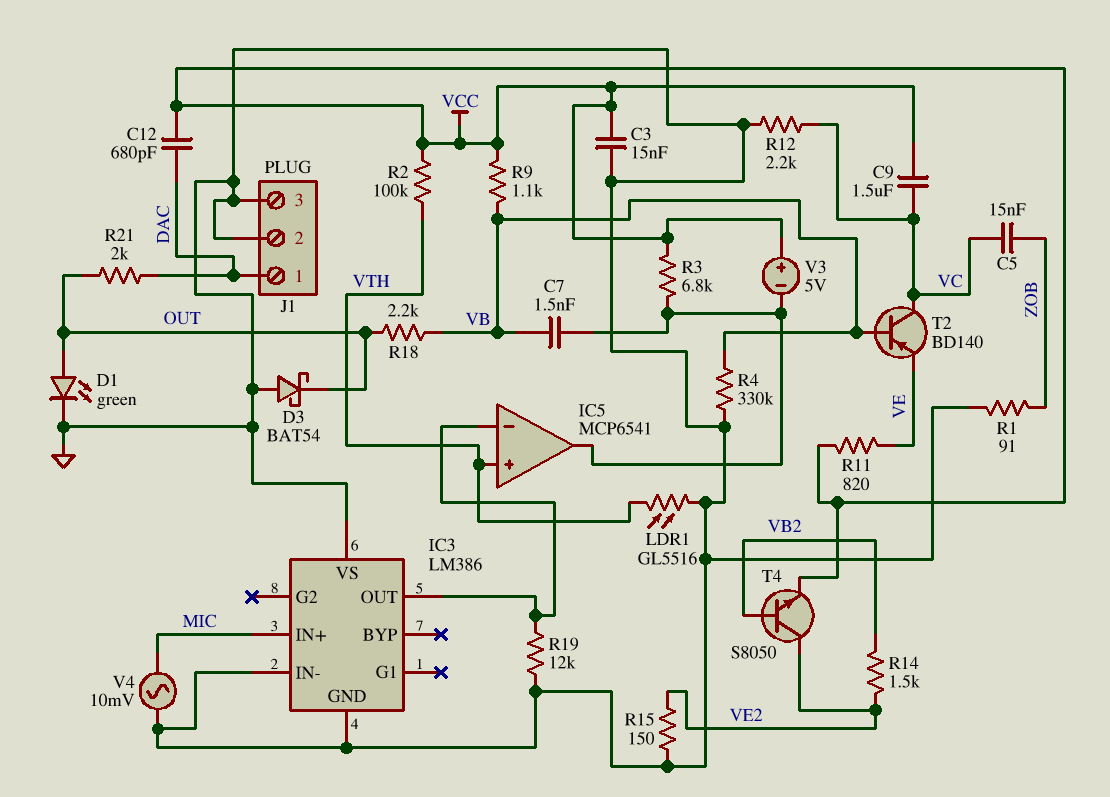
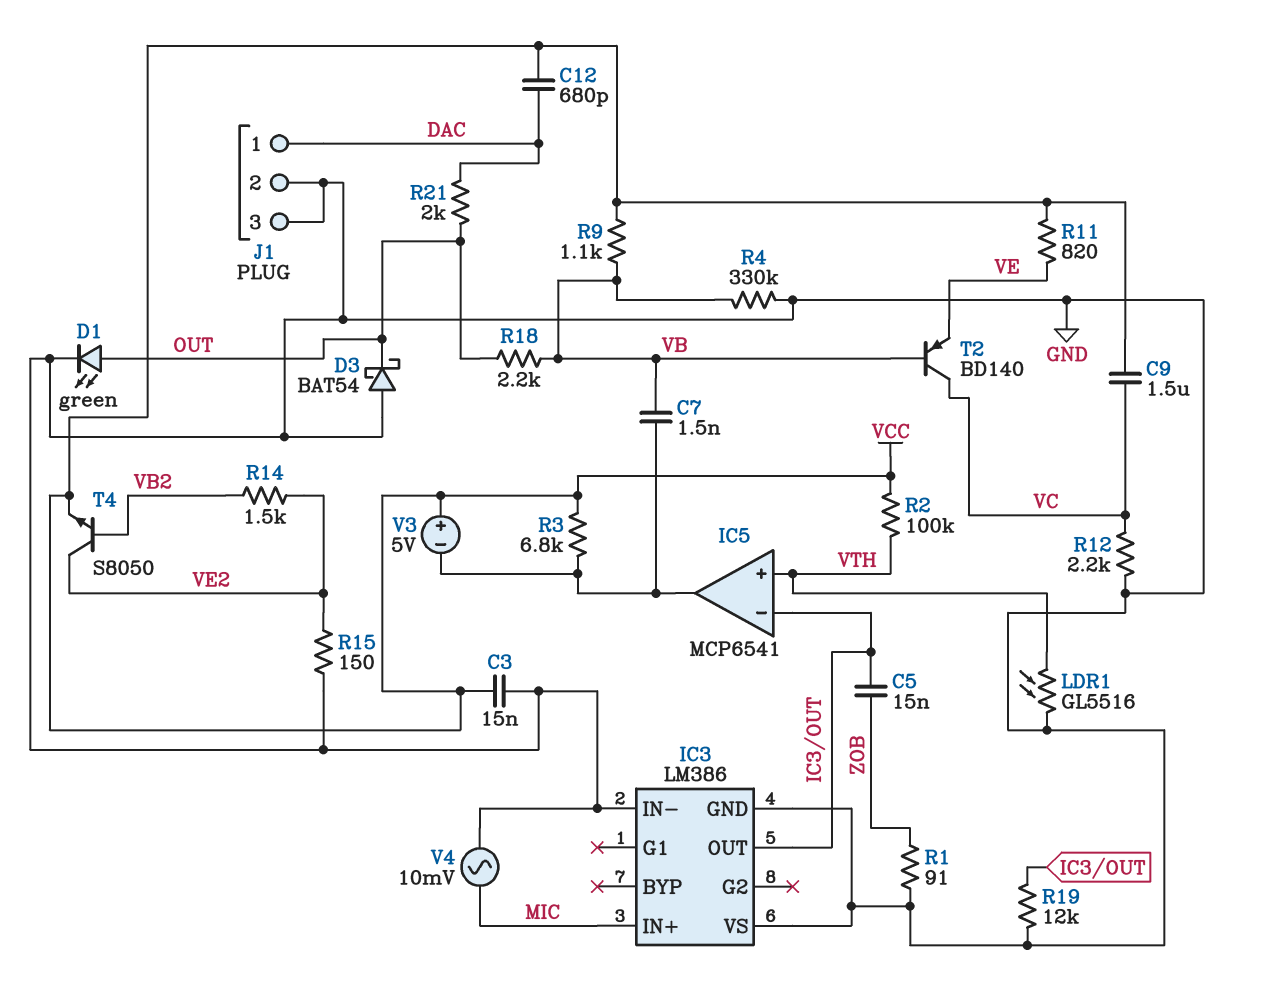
C5: 15nF (VC, ZOB) -> 15nF (IC3/OUT, ZOB)

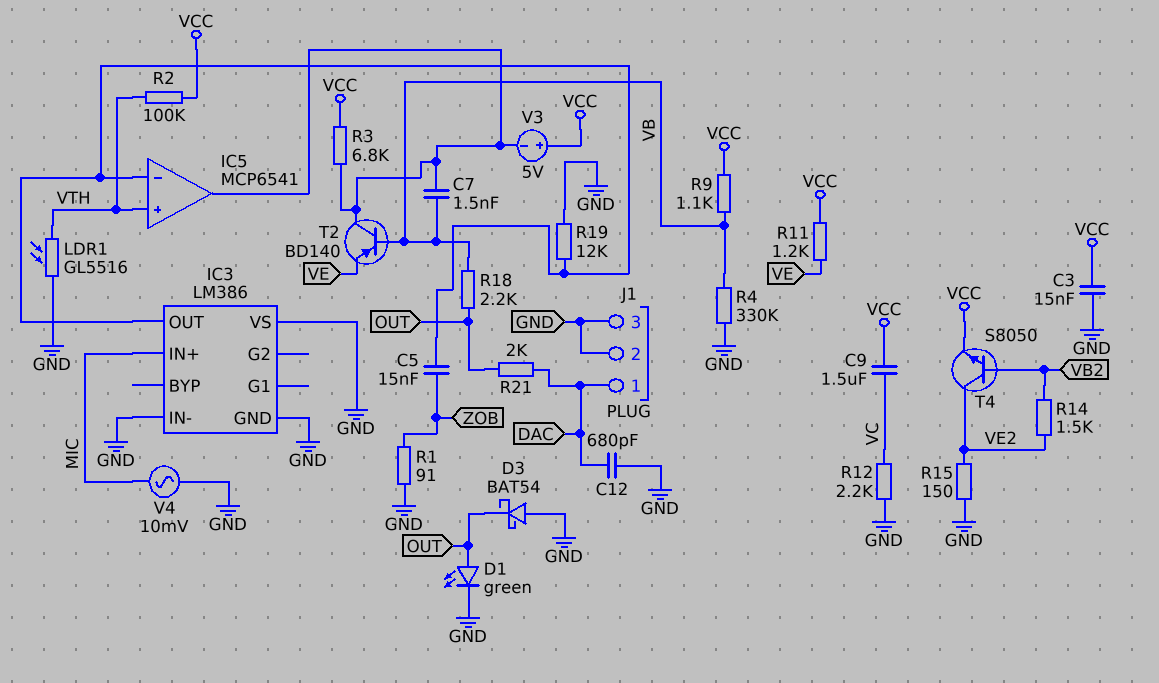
C12: 680pF (DAC, VCC) -> 680pF (DAC, GND)
R11: 820 (VCC, VE) -> 1.2k (VCC, VE)
T2: PNP BD140 (B VB, C VC, E VE) -> PNP BD140 (B VB, C IC5/out, E VE)

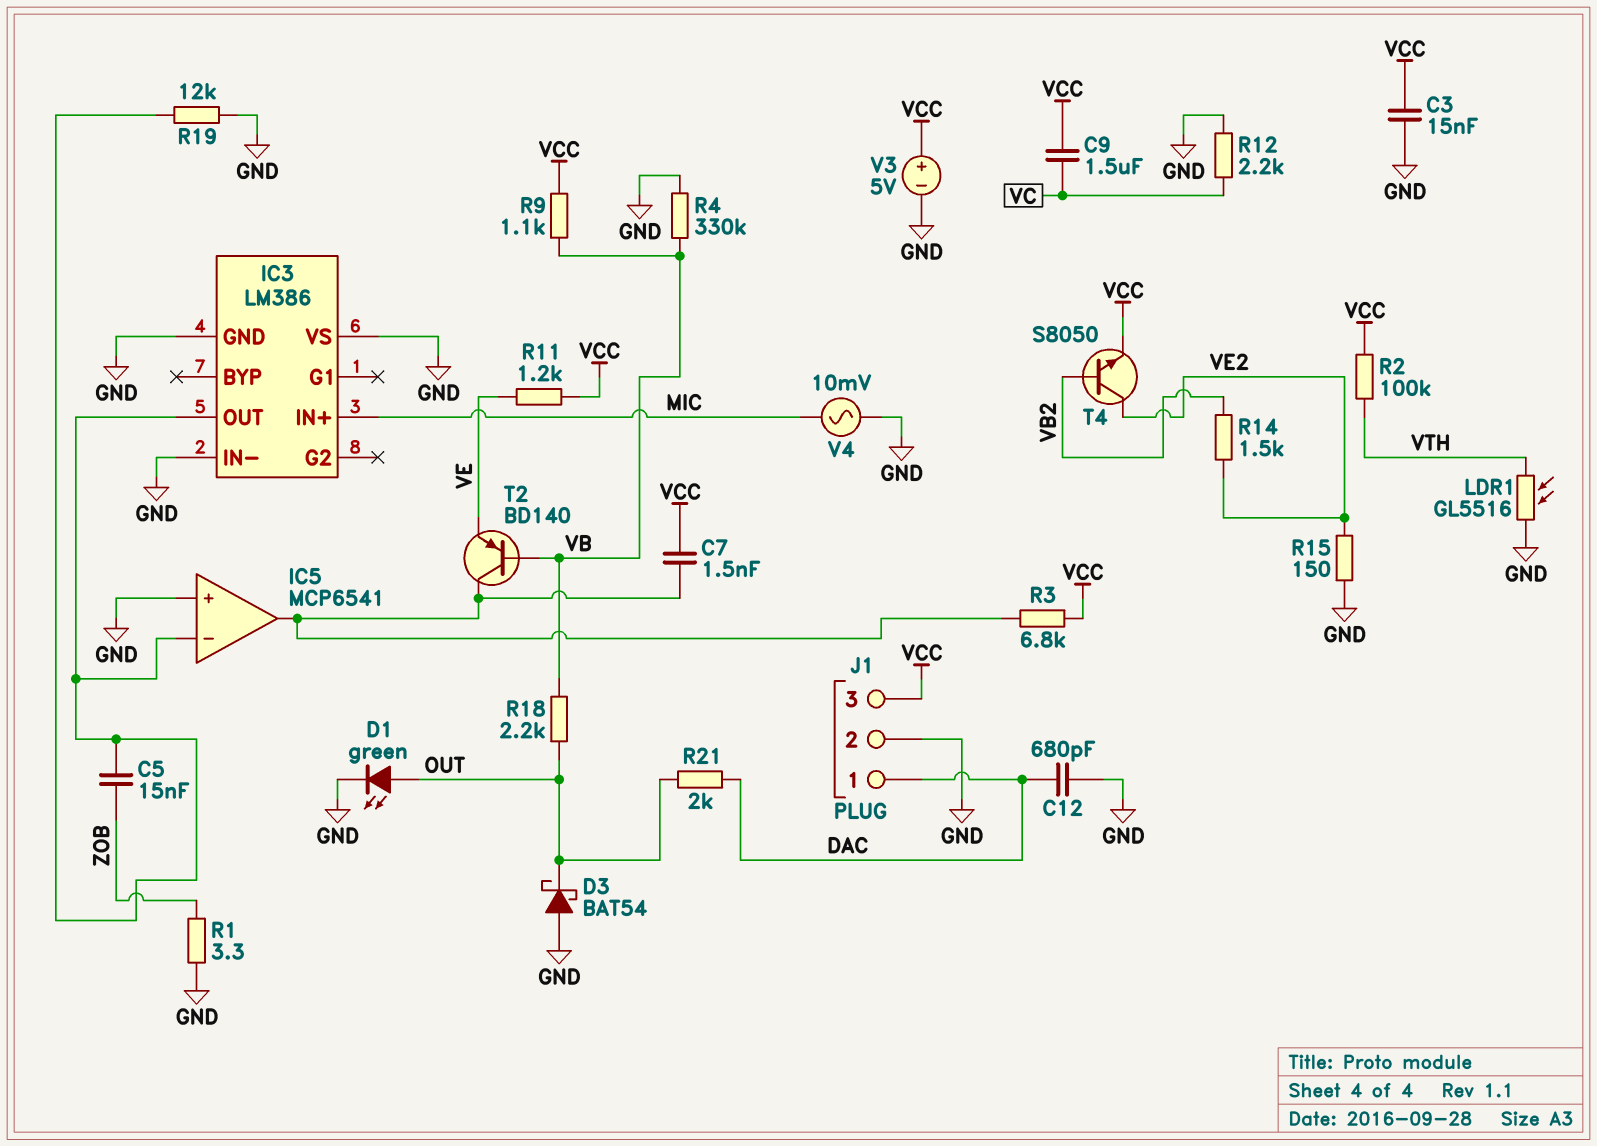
C7: 1.5nF (IC5/out, VB) -> 1.5nF (IC5/out, VCC)
IC5 pin in+: VTH -> GND
J1 pin 3: GND -> VCC
R1: 91 (GND, ZOB) -> 3.3 (GND, ZOB)
V3: 5V (plus VCC, minus IC5/out) -> 5V (plus VCC, minus GND)

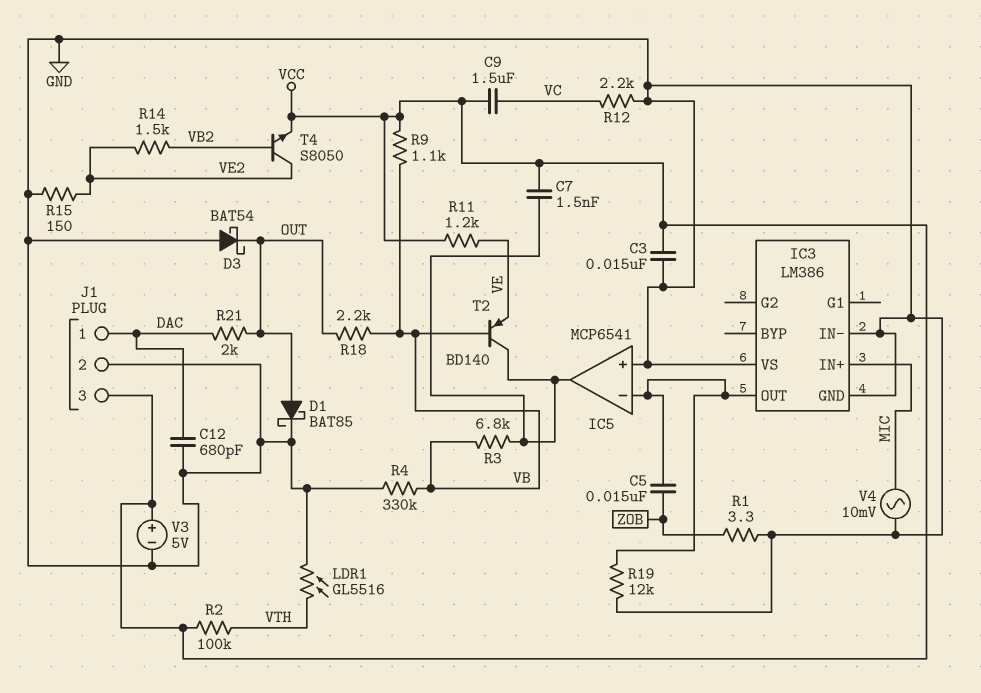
D1: LED green (A OUT, K GND) -> schottky BAT85 (A OUT, K GND)
R3: 6.8k (IC5/out, VCC) -> 6.8k (IC5/out, VB)

